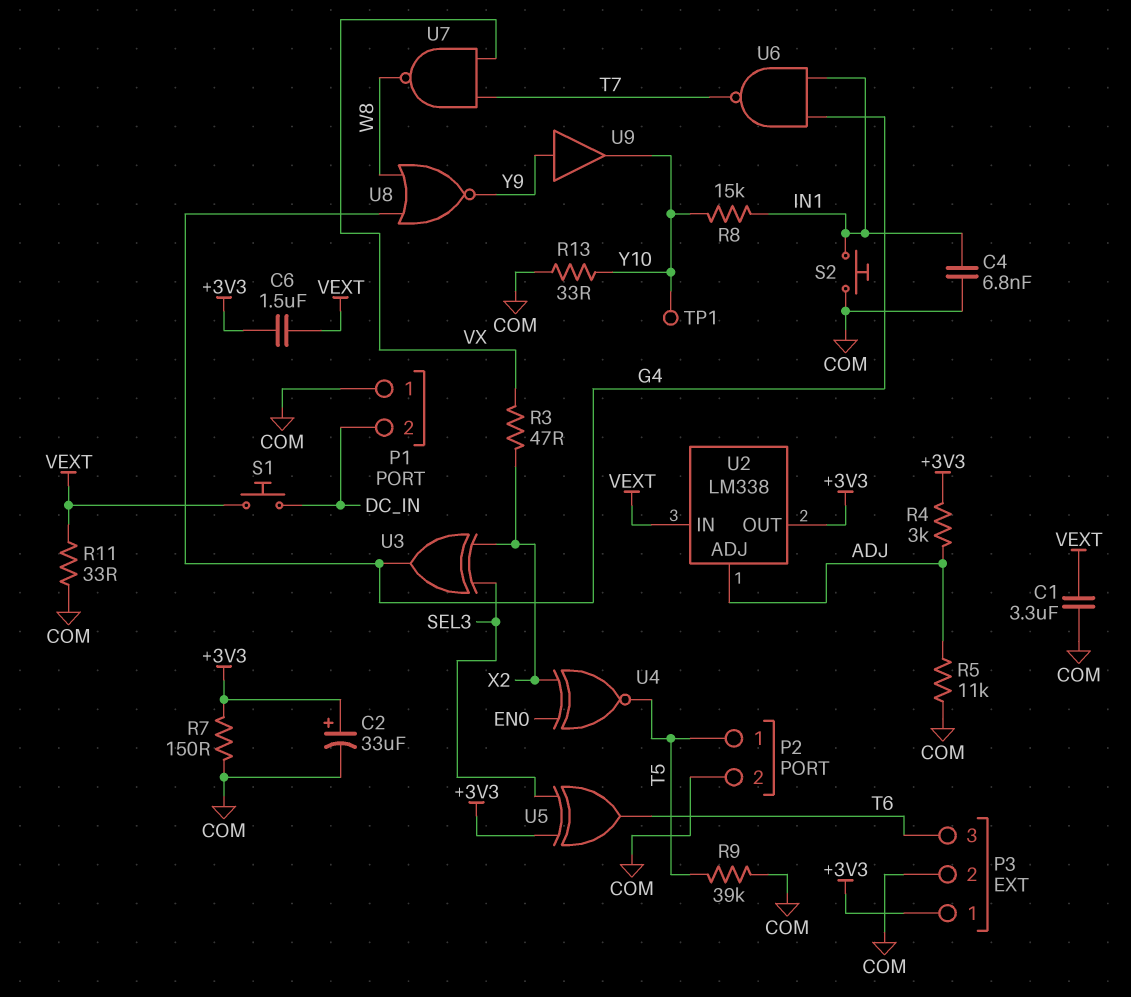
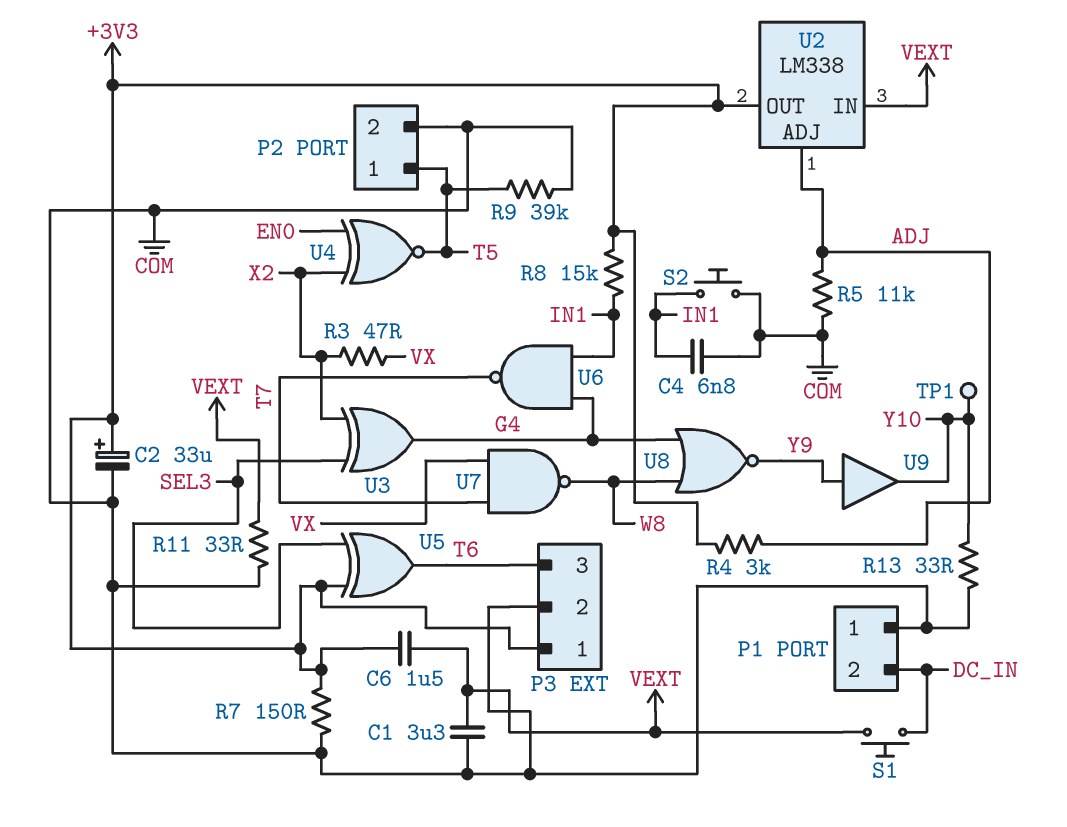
R8: 15k (IN1, Y10) -> 15k (+3V3, IN1)

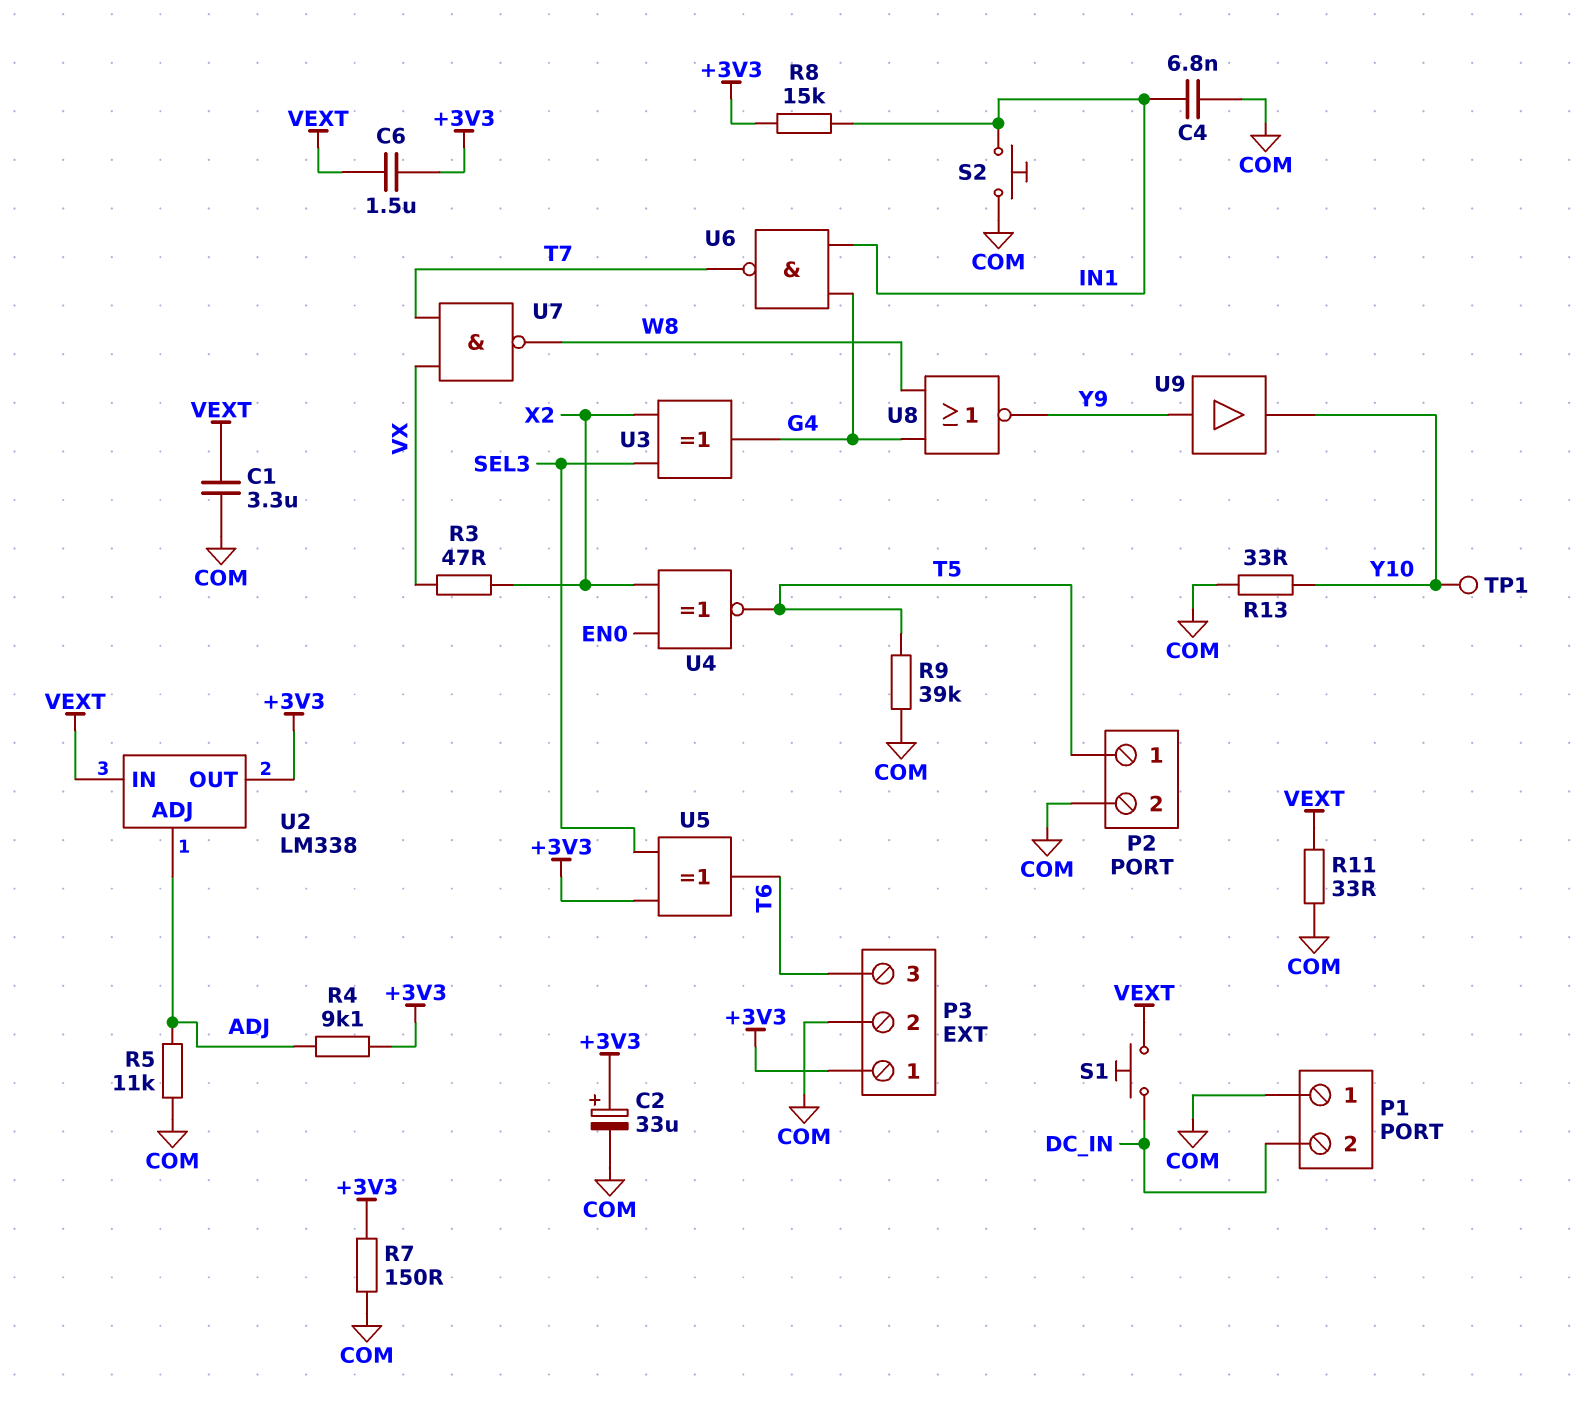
R4: 3k (+3V3, ADJ) -> 9.1k (+3V3, ADJ)

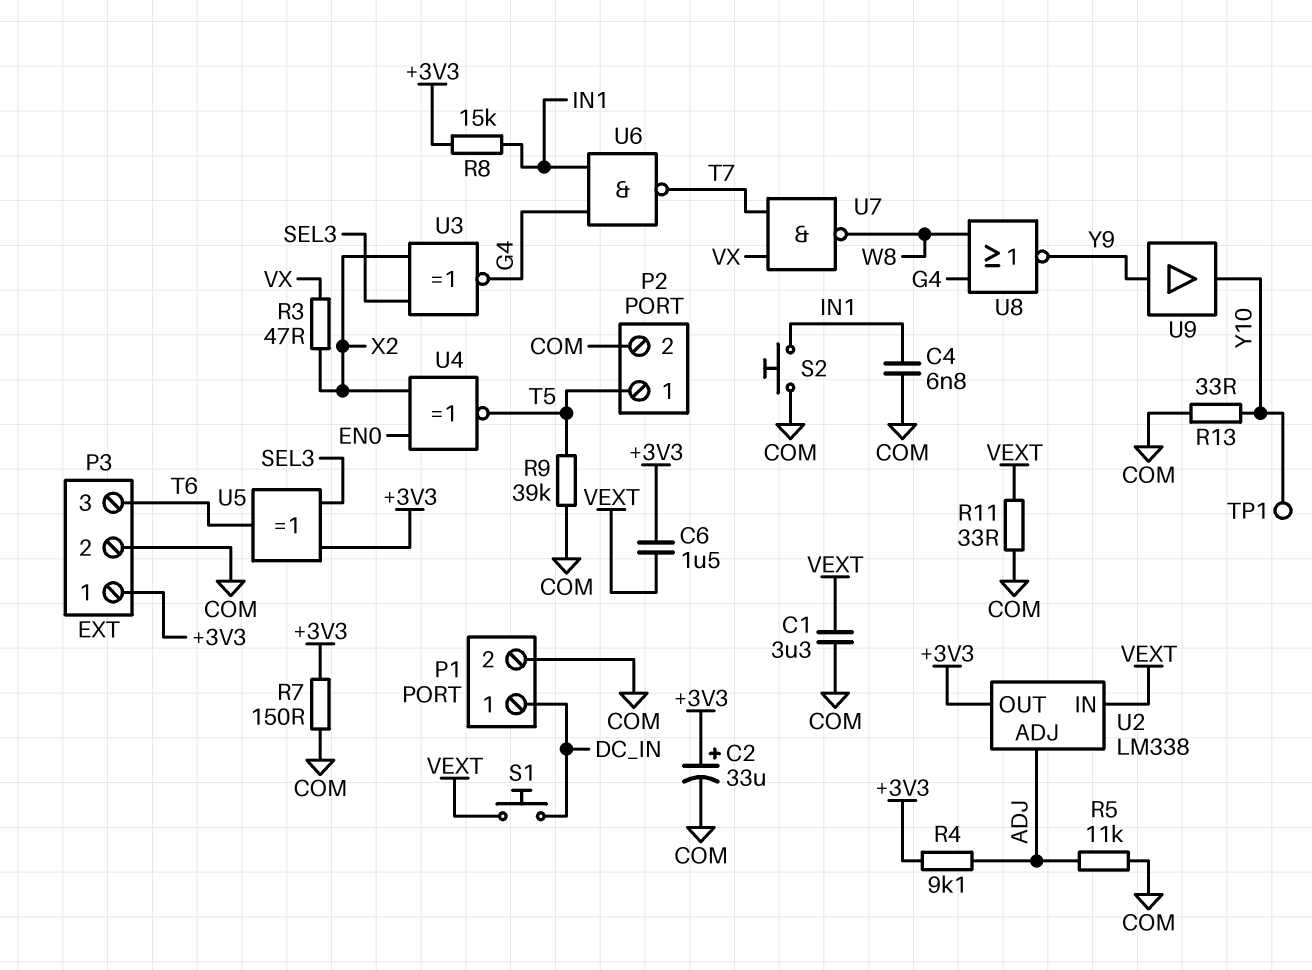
P1 pin 1: COM -> DC_IN
P1 pin 2: DC_IN -> COM
U3: XOR (in SEL3, in X2, out G4) -> XNOR (in SEL3, in X2, out G4)

